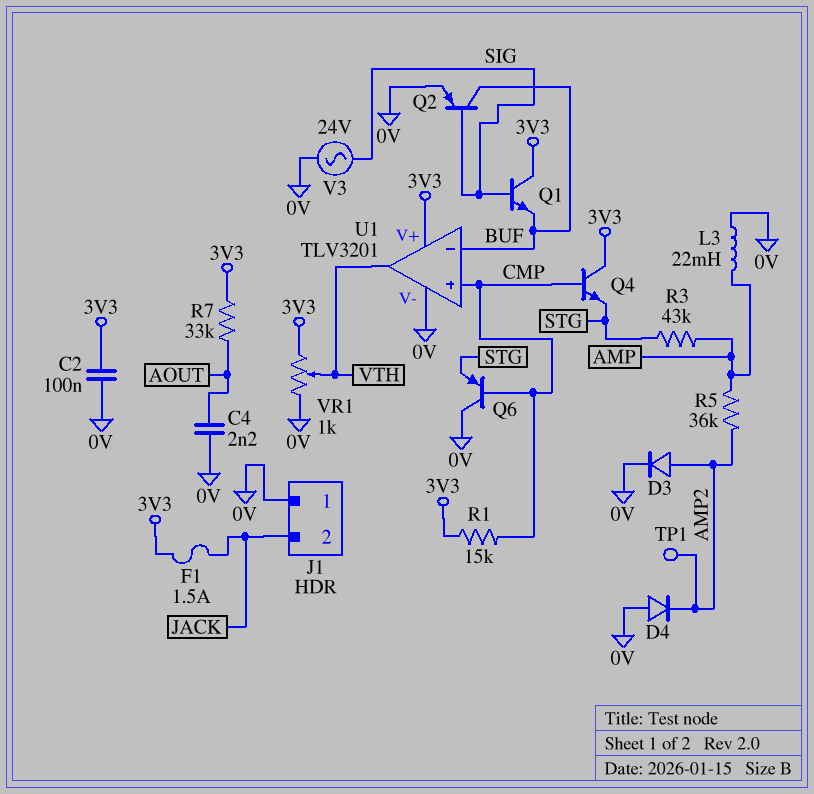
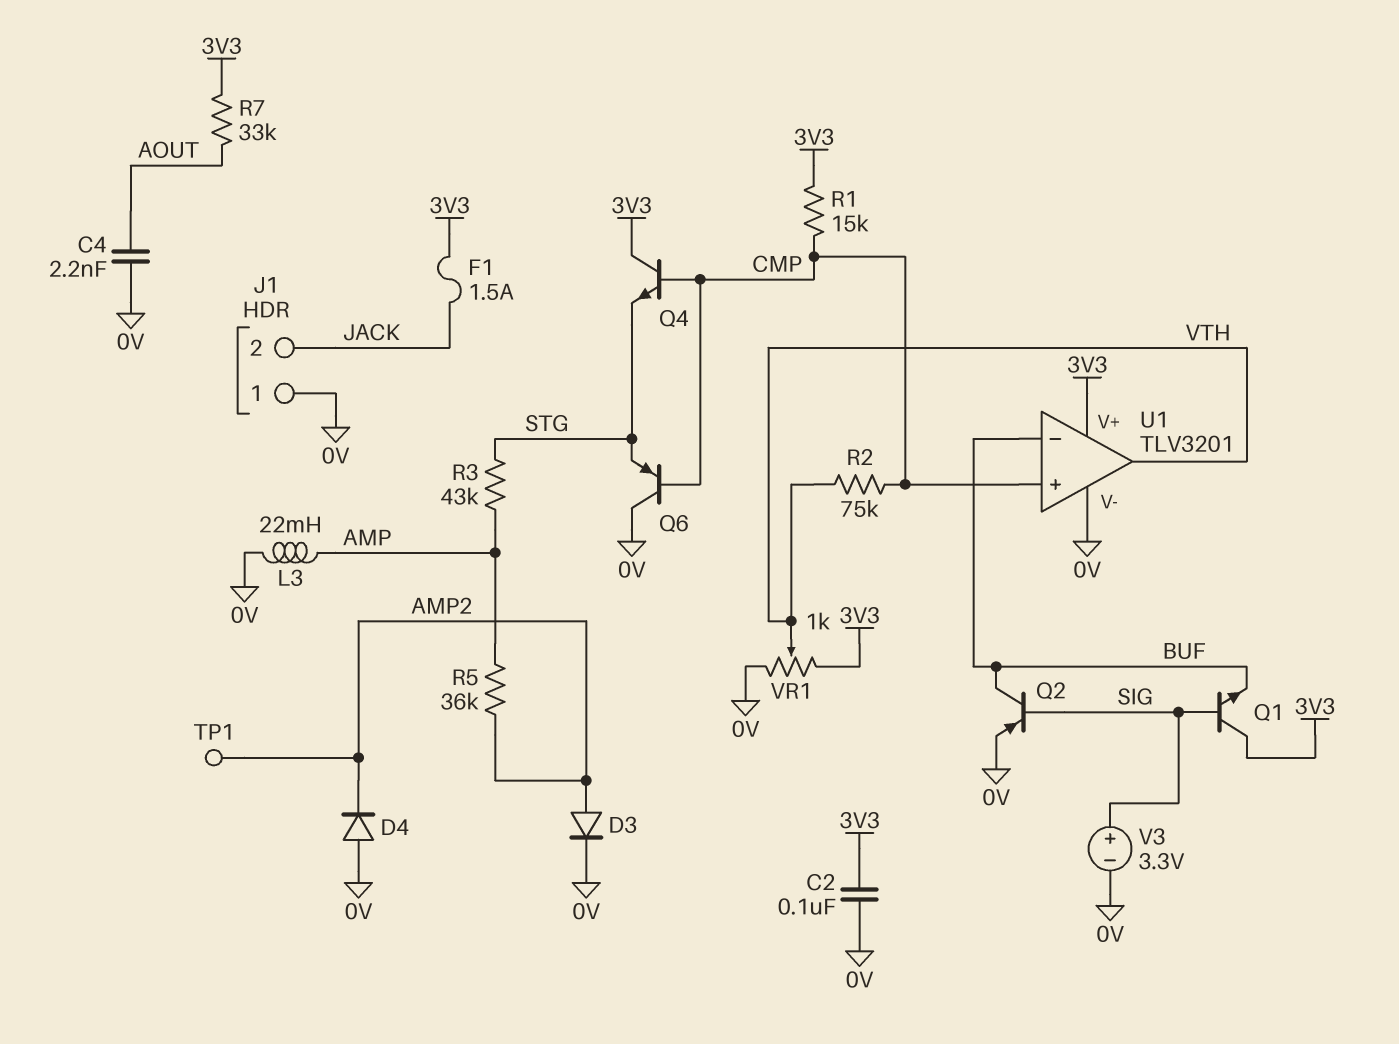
R2: none -> 75k (CMP, VTH)
V3: AC 24V (0V, SIG) -> 3.3V (plus SIG, minus 0V)

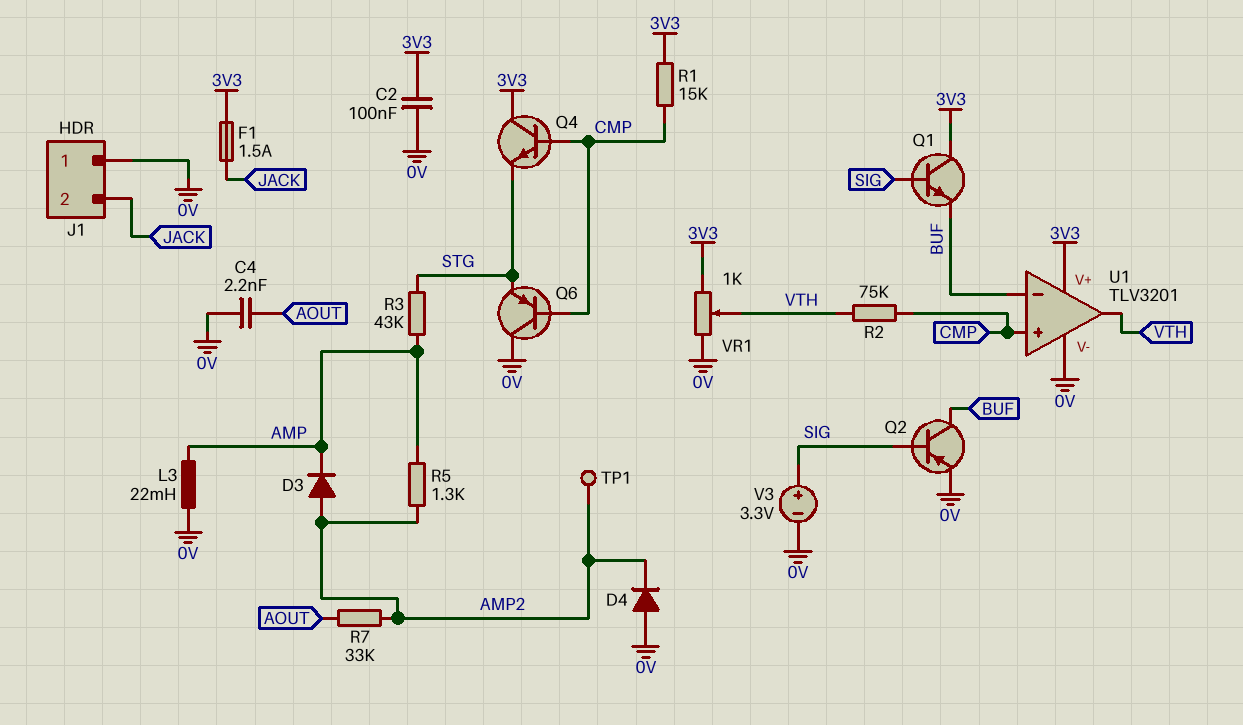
D3: diode (A AMP2, K 0V) -> diode (A AMP2, K AMP)
R5: 36k (AMP, AMP2) -> 1.3k (AMP, AMP2)
R7: 33k (3V3, AOUT) -> 33k (AMP2, AOUT)

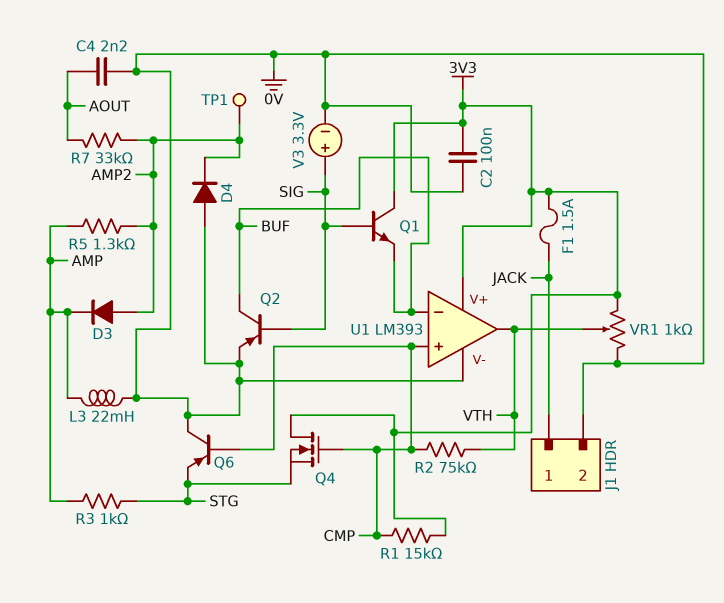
J1 pin 1: 0V -> JACK
J1 pin 2: JACK -> 0V
Q4: NPN (B CMP, C 3V3, E STG) -> NMOS (G CMP, D 3V3, S STG)
R3: 43k (AMP, STG) -> 1k (AMP, STG)
U1: TLV3201 -> LM393

